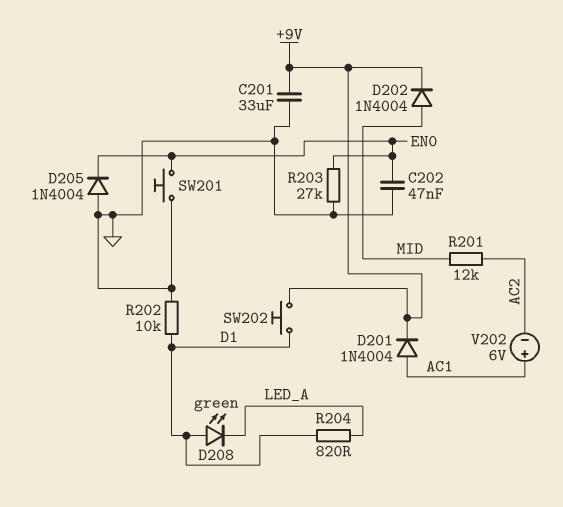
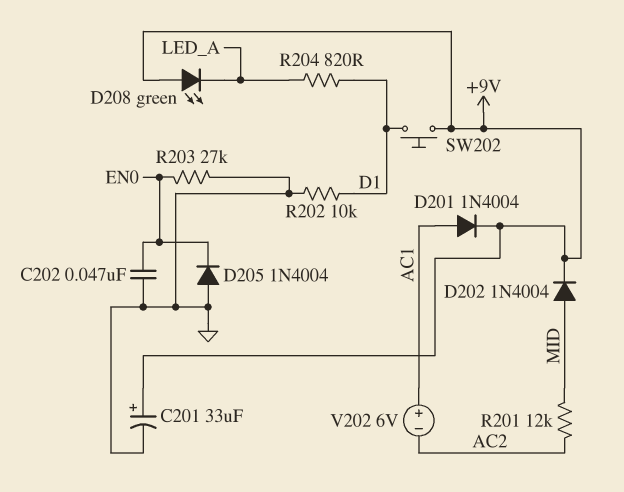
C201: 33uF (+9V, GND) -> 33uF (plus +9V, minus GND)
D208: LED green (A D1, K LED_A) -> LED green (A +9V, K LED_A)
SW201: button (EN0, GND) -> none

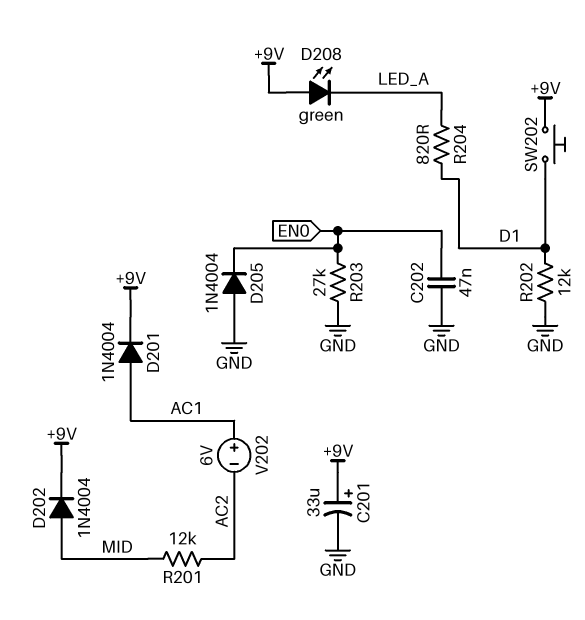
R202: 10k (D1, GND) -> 12k (D1, GND)

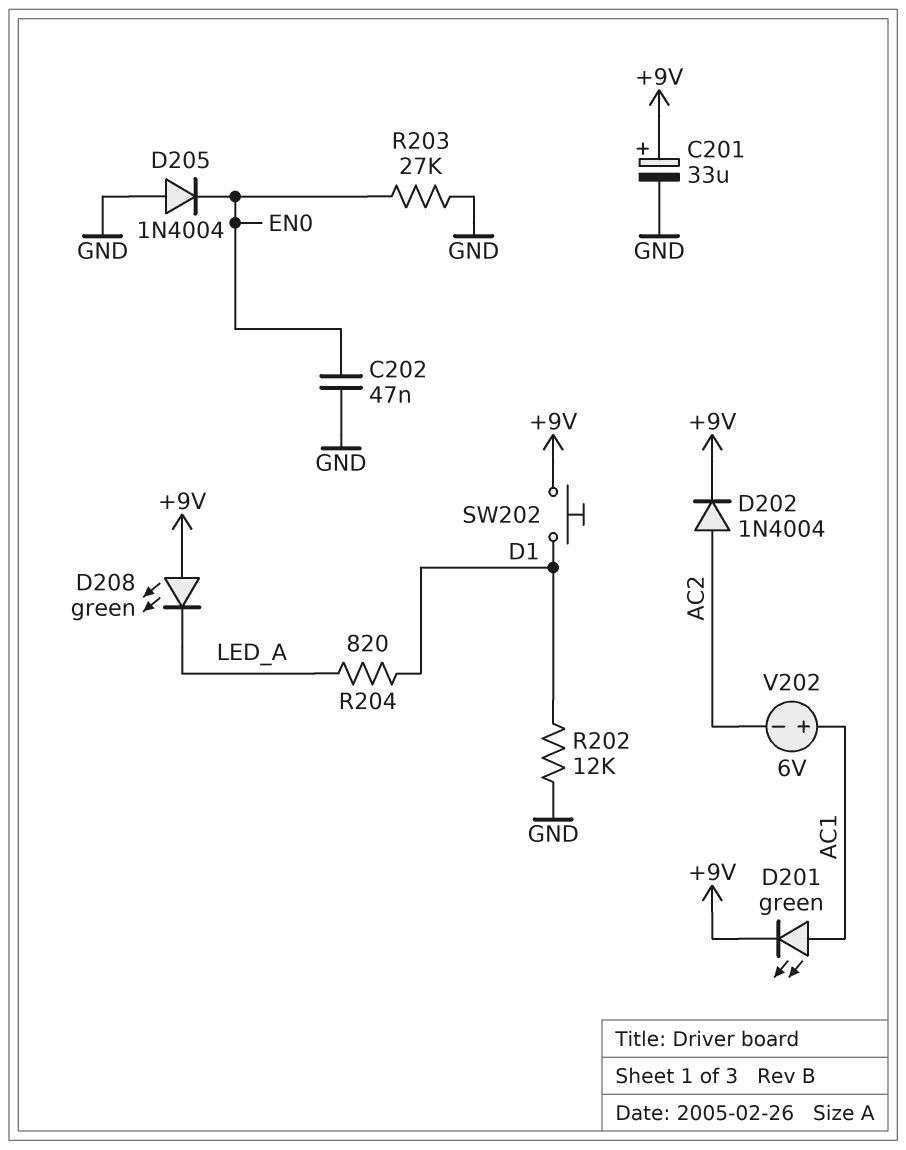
D201: diode 1N4004 (A AC1, K +9V) -> LED green (A AC1, K +9V)
D202: diode 1N4004 (A MID, K +9V) -> diode 1N4004 (A AC2, K +9V)
R201: 12k (AC2, MID) -> none

